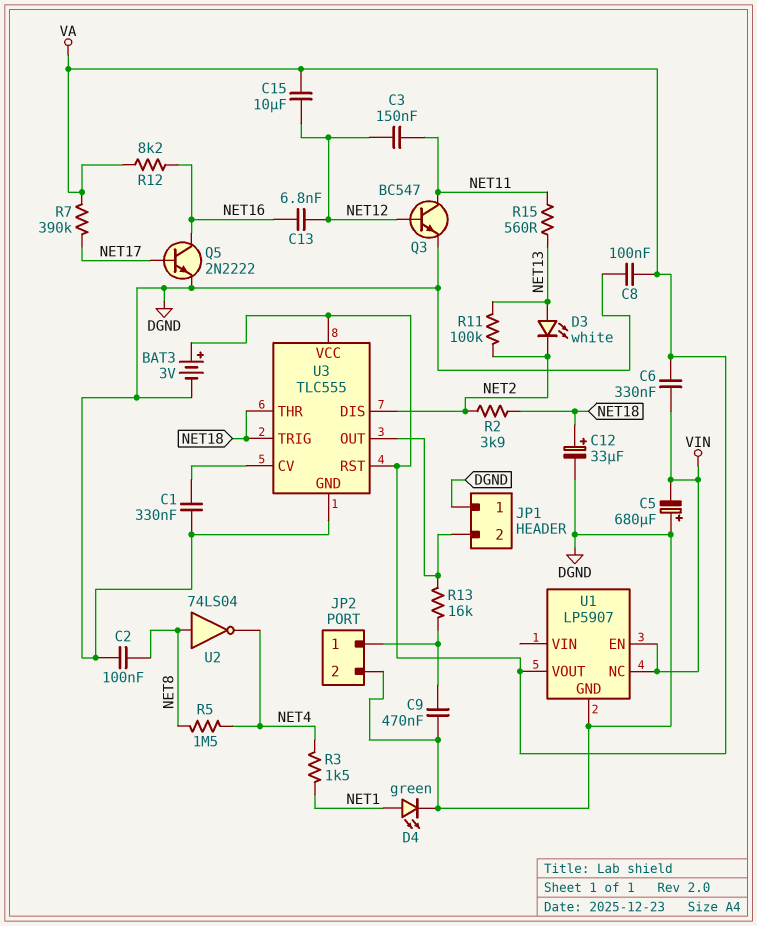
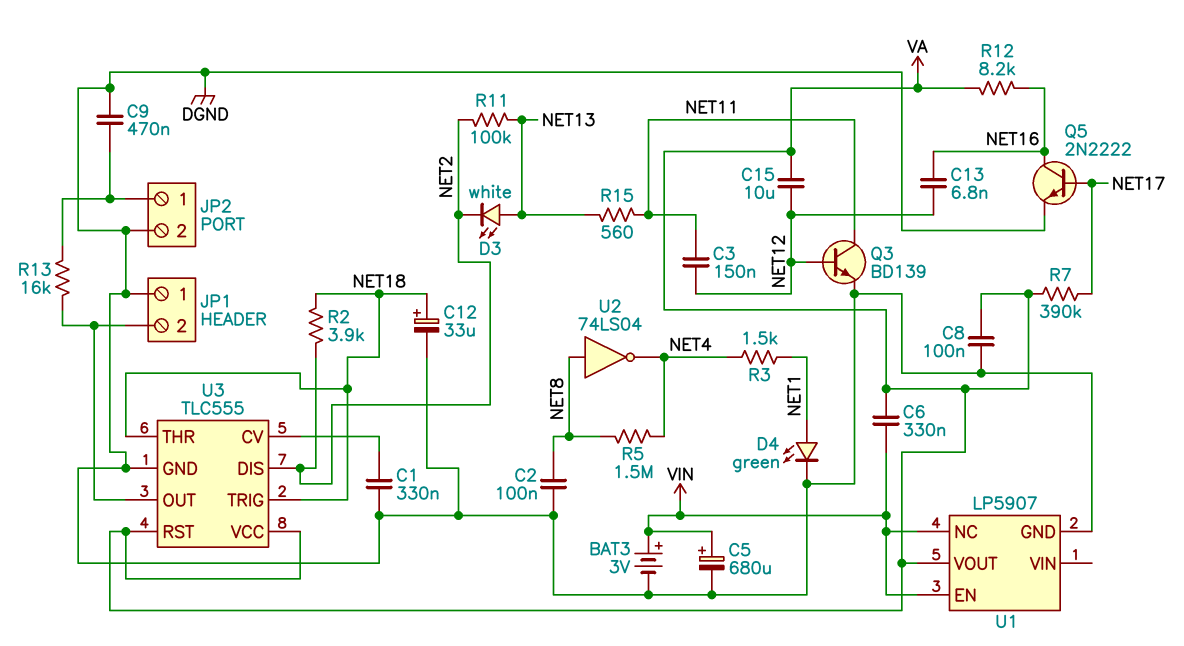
BAT3: 3V (plus VA, minus DGND) -> 3V (plus VIN, minus DGND)
C5: 680uF (plus DGND, minus VIN) -> 680uF (plus VIN, minus DGND)
Q3: NPN BC547 (B NET12, C NET11, E DGND) -> NPN BD139 (B NET12, C NET11, E DGND)

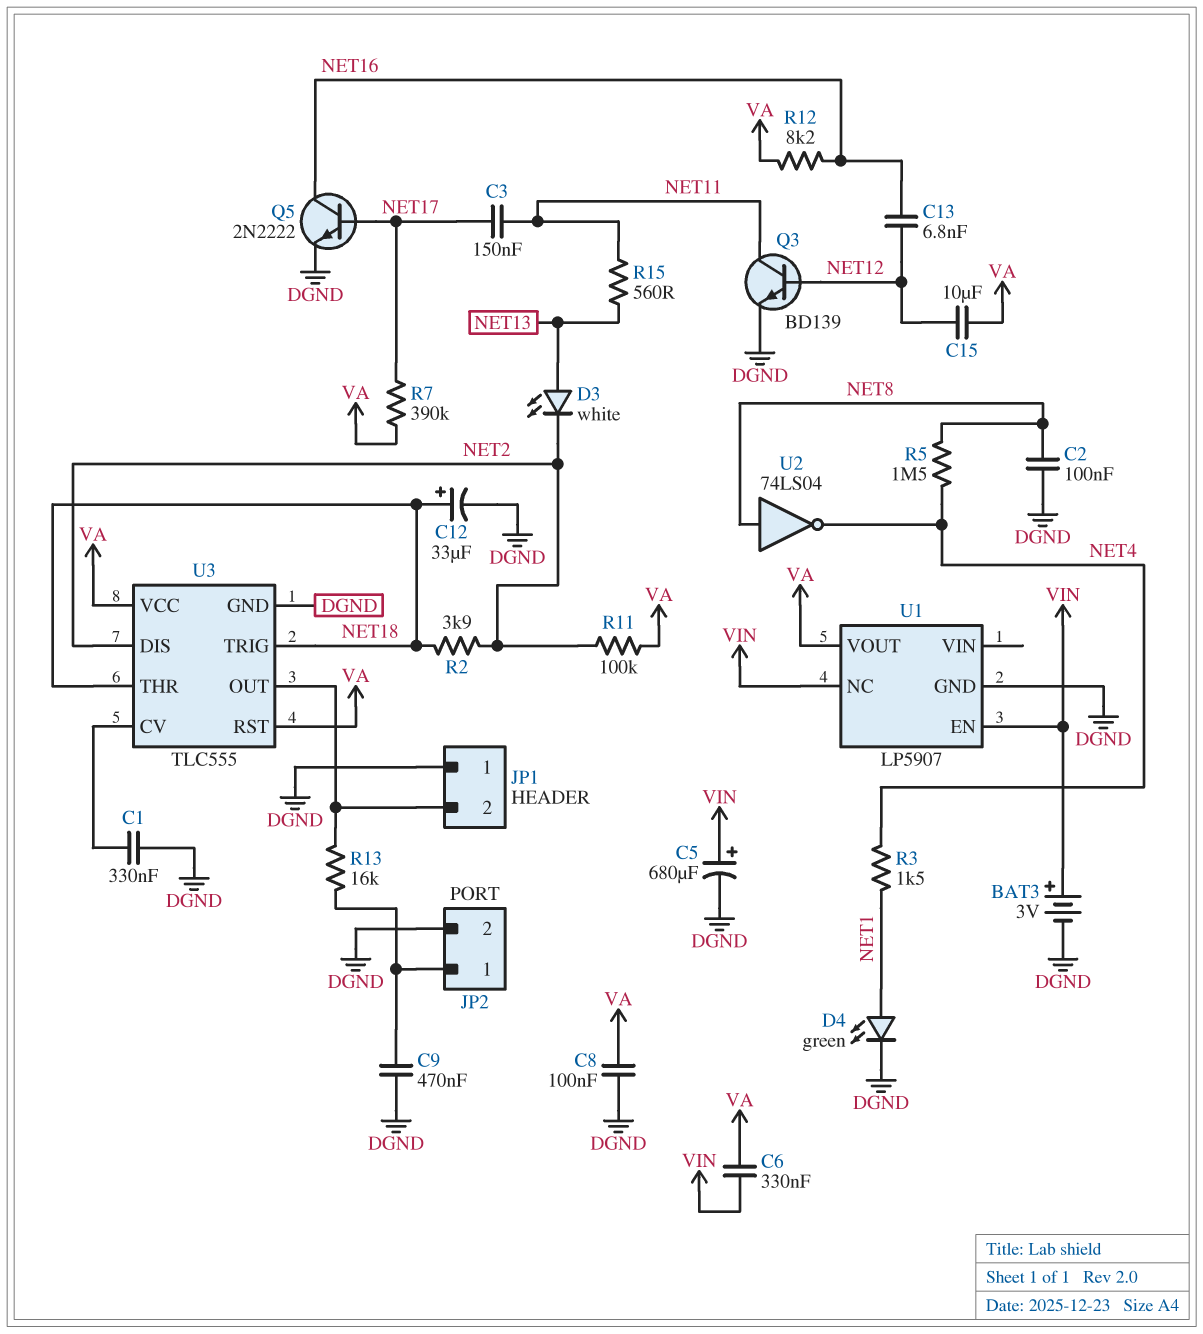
C3: 150nF (NET11, NET12) -> 150nF (NET11, NET17)
R11: 100k (NET2, NET13) -> 100k (NET2, VA)

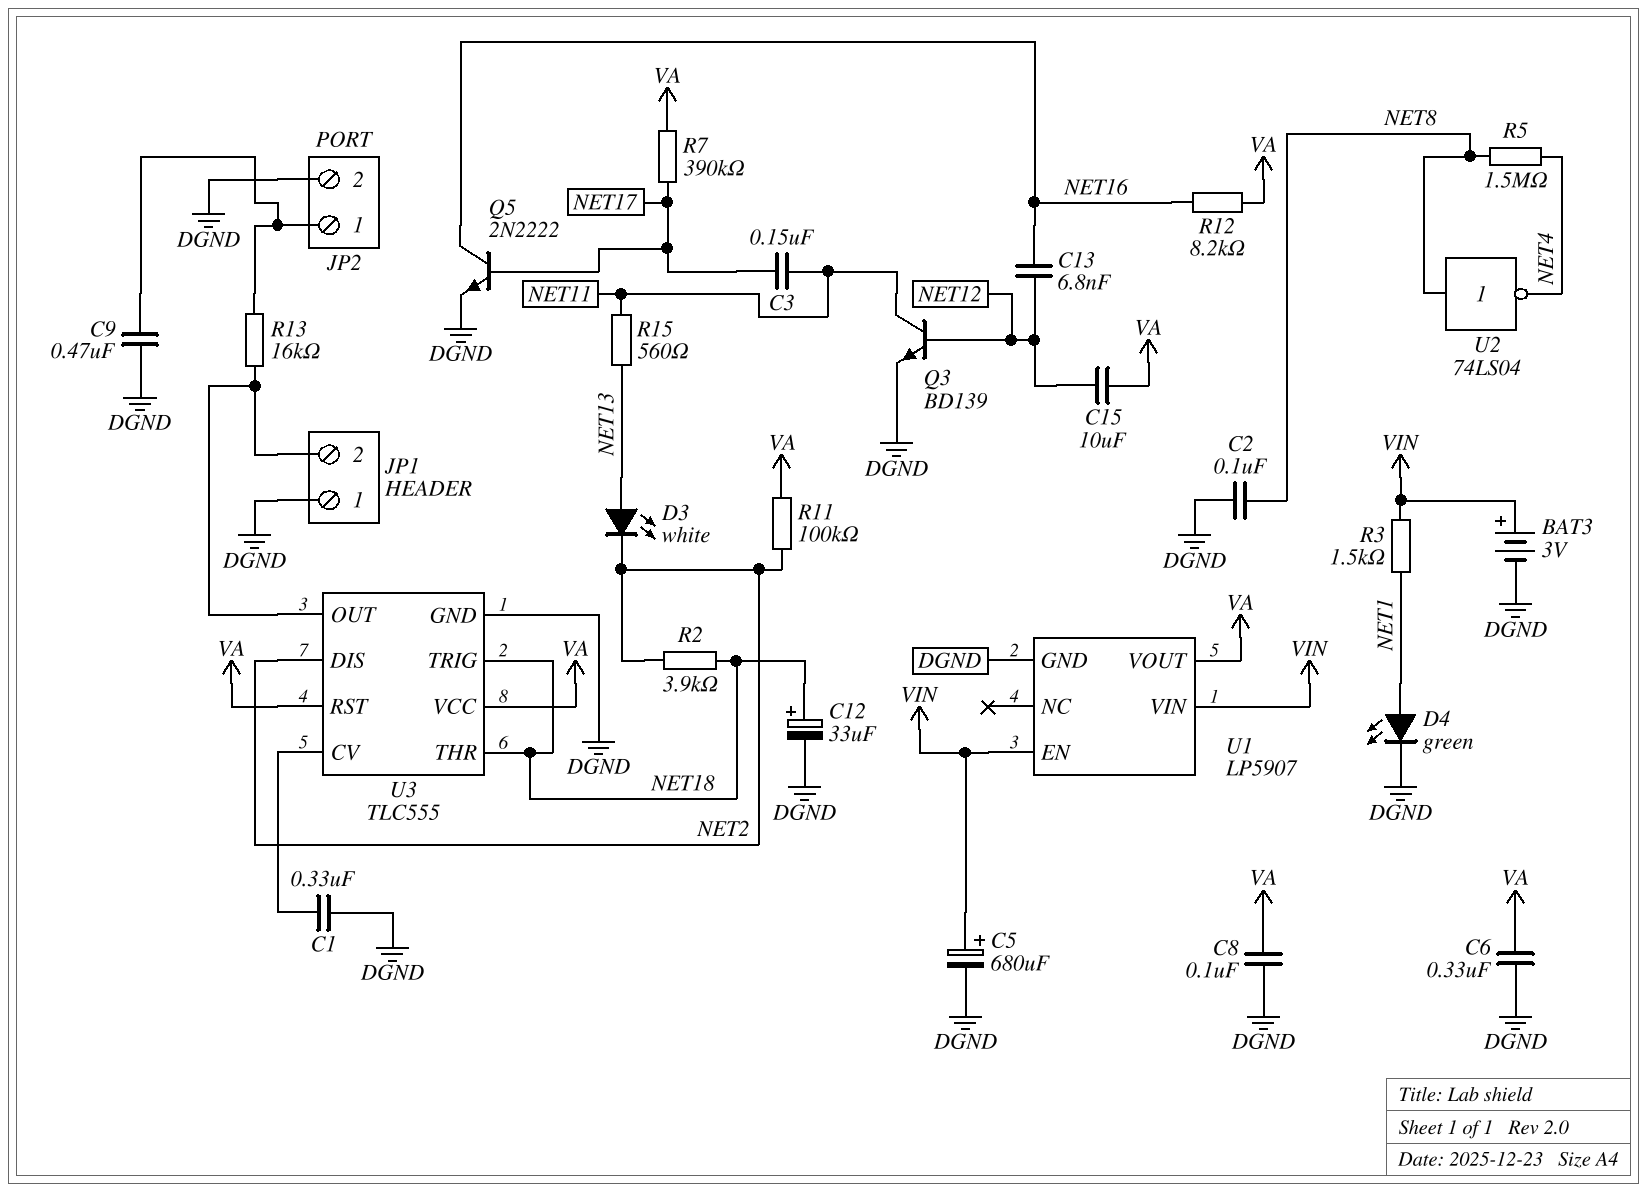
C6: 330nF (VA, VIN) -> 330nF (DGND, VA)
R3: 1.5k (NET1, NET4) -> 1.5k (NET1, VIN)
U1 pin NC: VIN -> none
U1 pin VIN: none -> VIN

